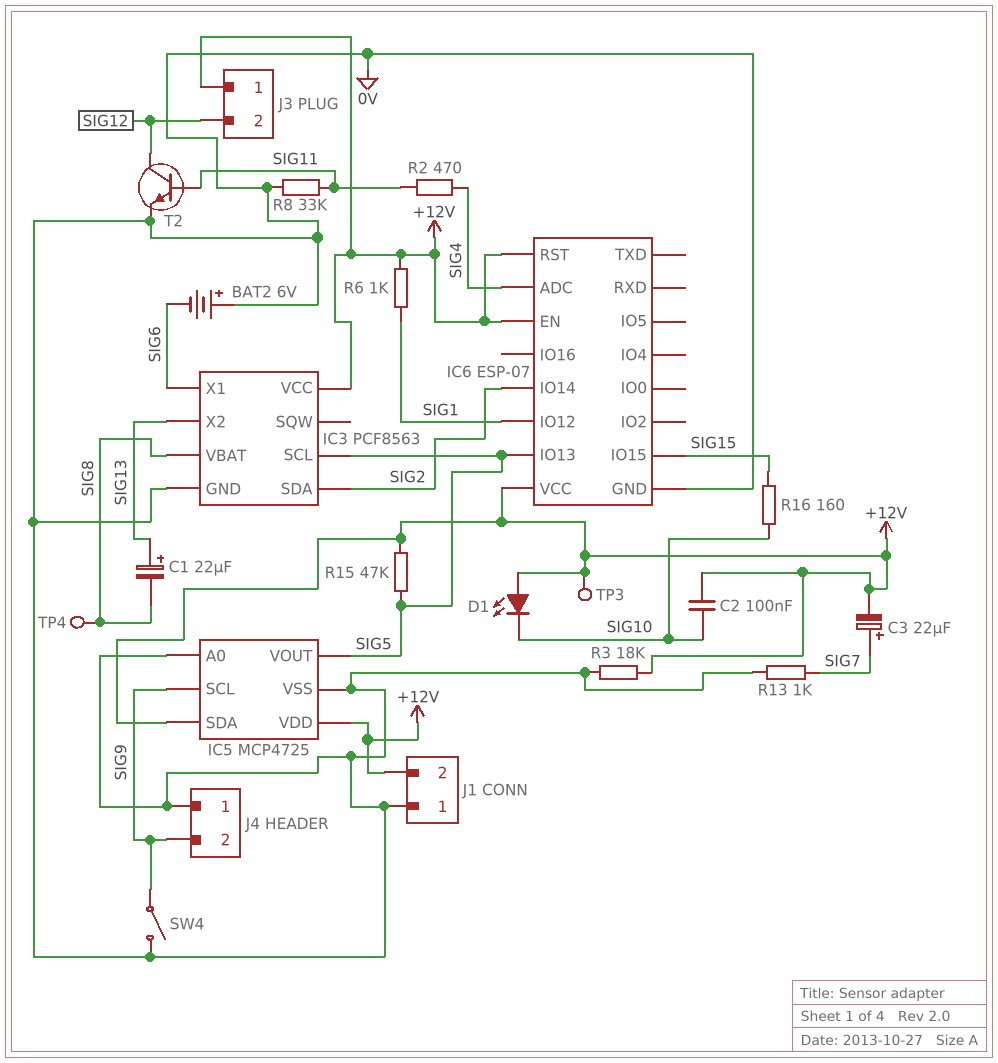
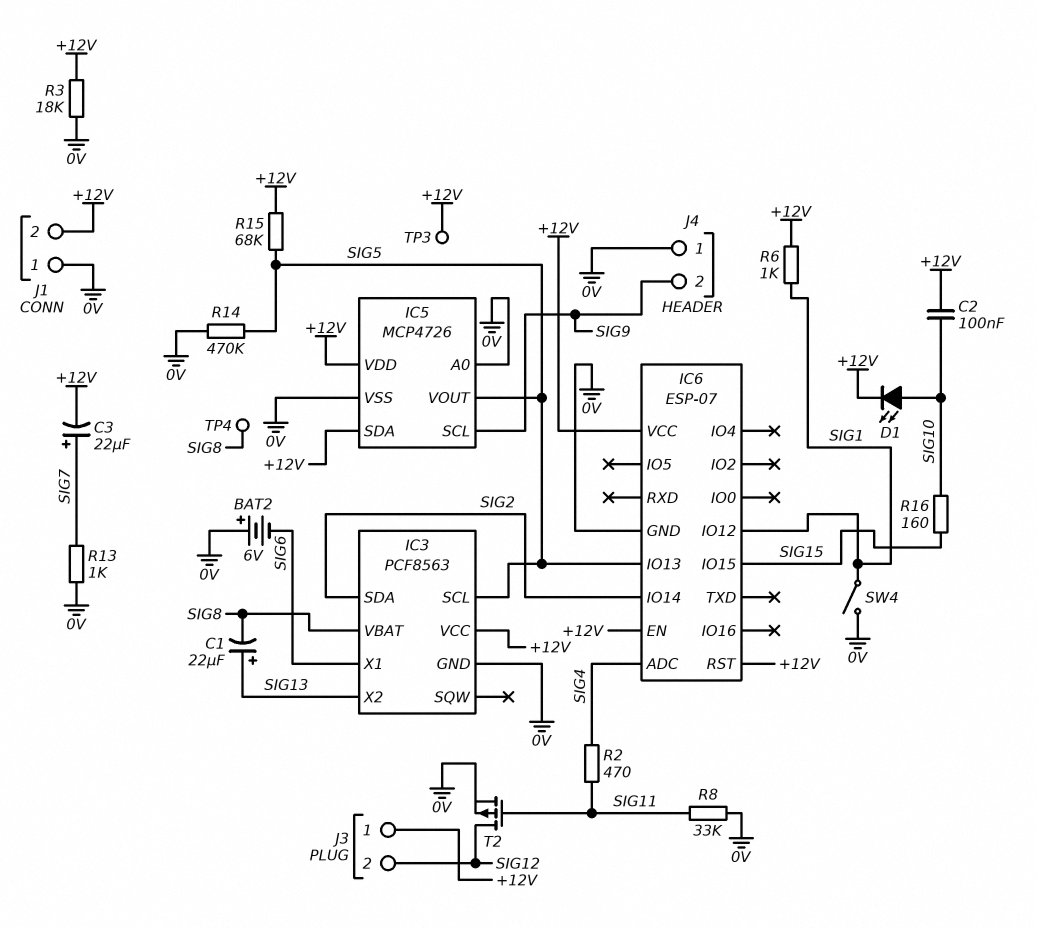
D1: LED (A +12V, K SIG10) -> LED (A SIG10, K +12V)
IC5: MCP4725 -> MCP4726
R14: none -> 470k (0V, SIG5)
R15: 47k (+12V, SIG5) -> 68k (+12V, SIG5)
SW4: switch (0V, SIG9) -> switch (0V, SIG1)
T2: NPN (B SIG11, C SIG12, E 0V) -> PMOS (G SIG11, D SIG12, S 0V)

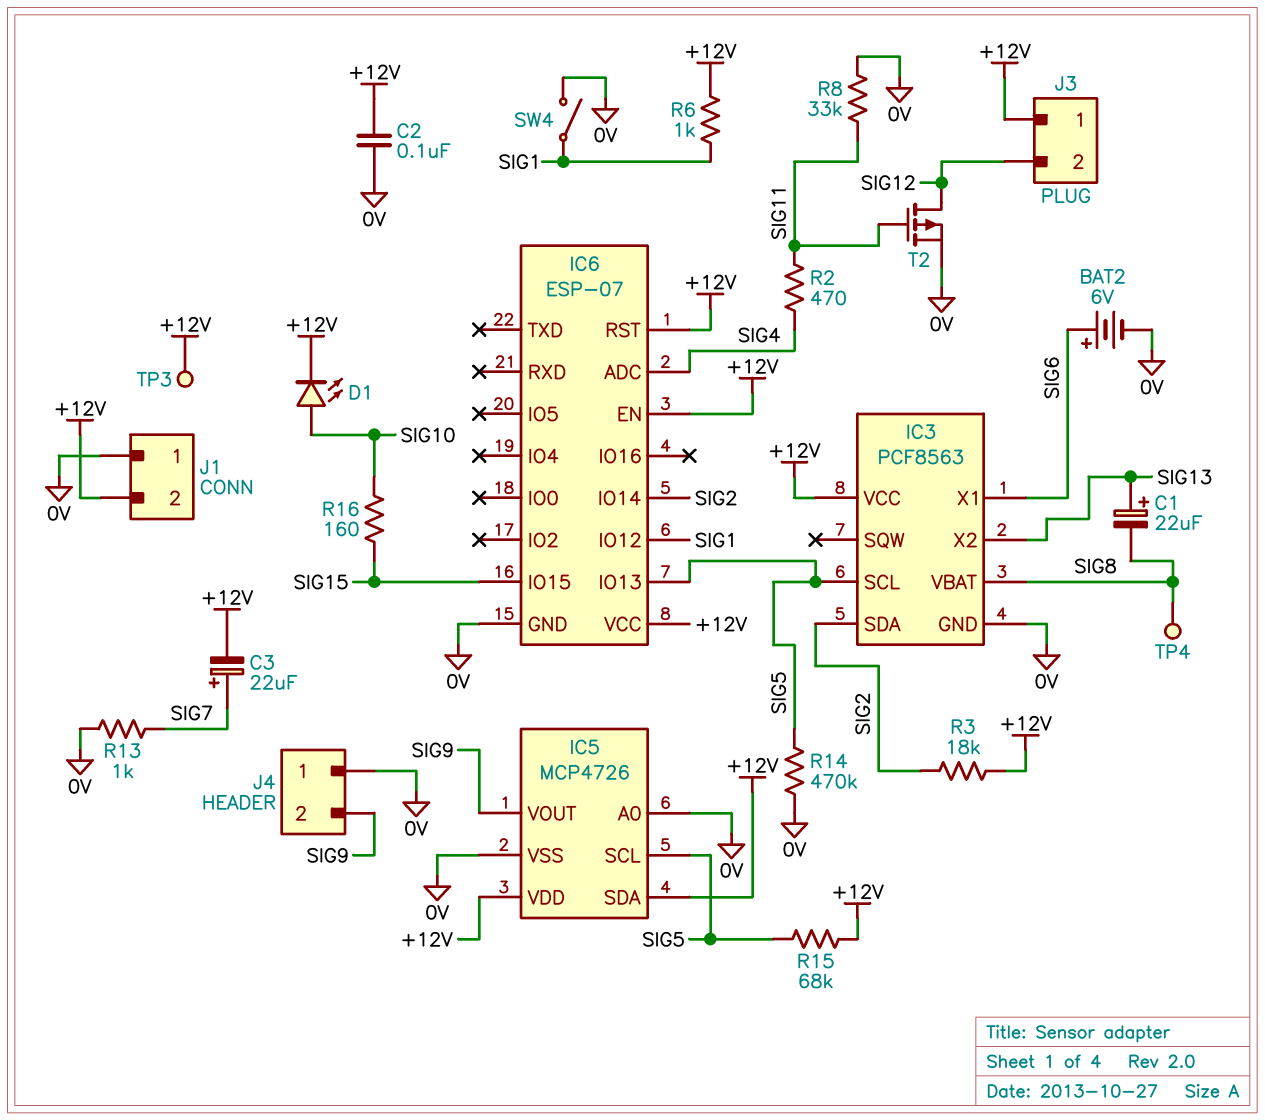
BAT2: 6V (plus 0V, minus SIG6) -> 6V (plus SIG6, minus 0V)
C2: 100nF (+12V, SIG10) -> 100nF (+12V, 0V)
IC5 pin SCL: SIG9 -> SIG5
IC5 pin VOUT: SIG5 -> SIG9
R3: 18k (+12V, 0V) -> 18k (+12V, SIG2)

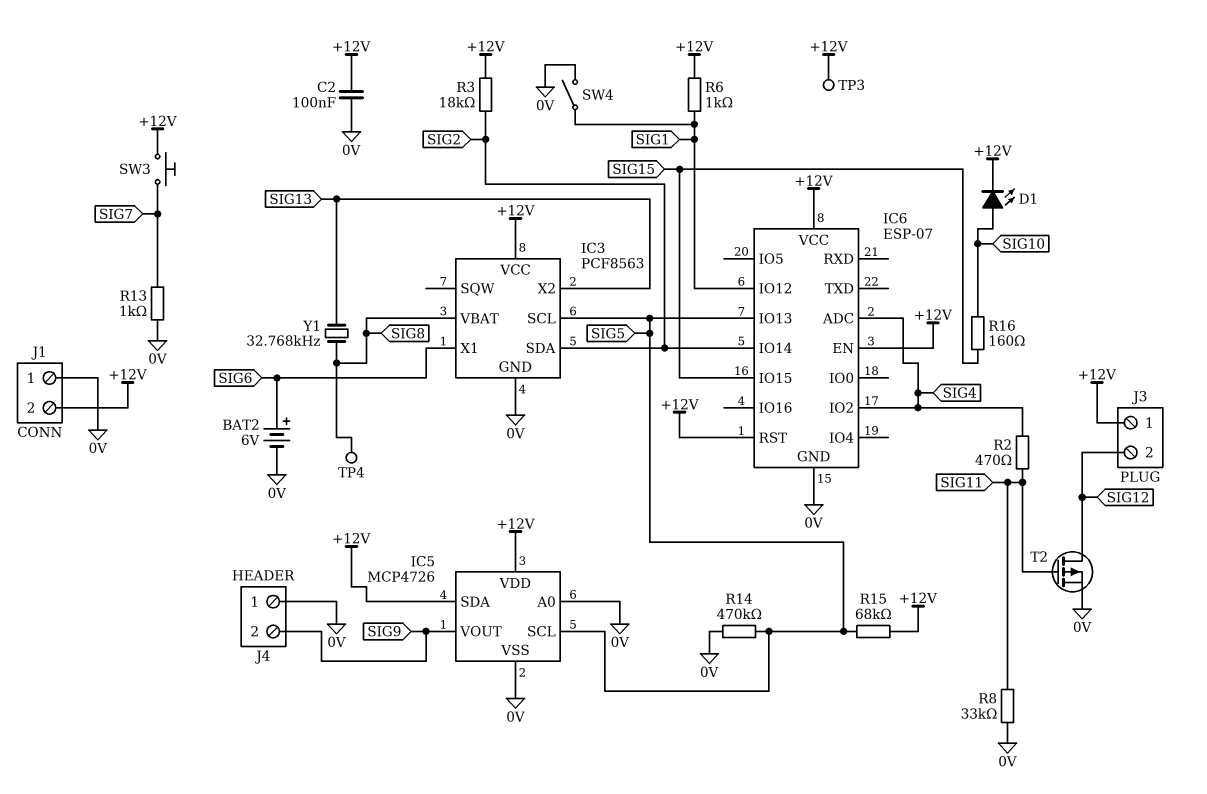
C1: 22uF (plus SIG13, minus SIG8) -> none
C3: 22uF (plus SIG7, minus +12V) -> none
IC6 pin IO2: none -> SIG4
SW3: none -> button (+12V, SIG7)
Y1: none -> 32.768kHz (SIG8, SIG13)

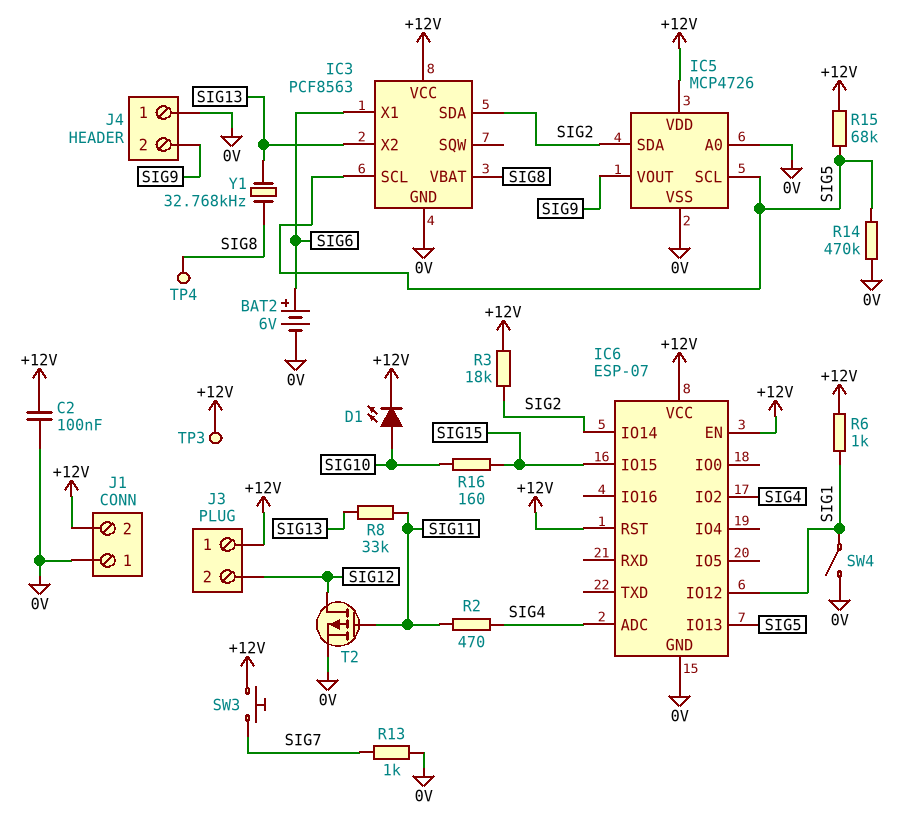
IC5 pin SDA: +12V -> SIG2
R8: 33k (0V, SIG11) -> 33k (SIG11, SIG13)

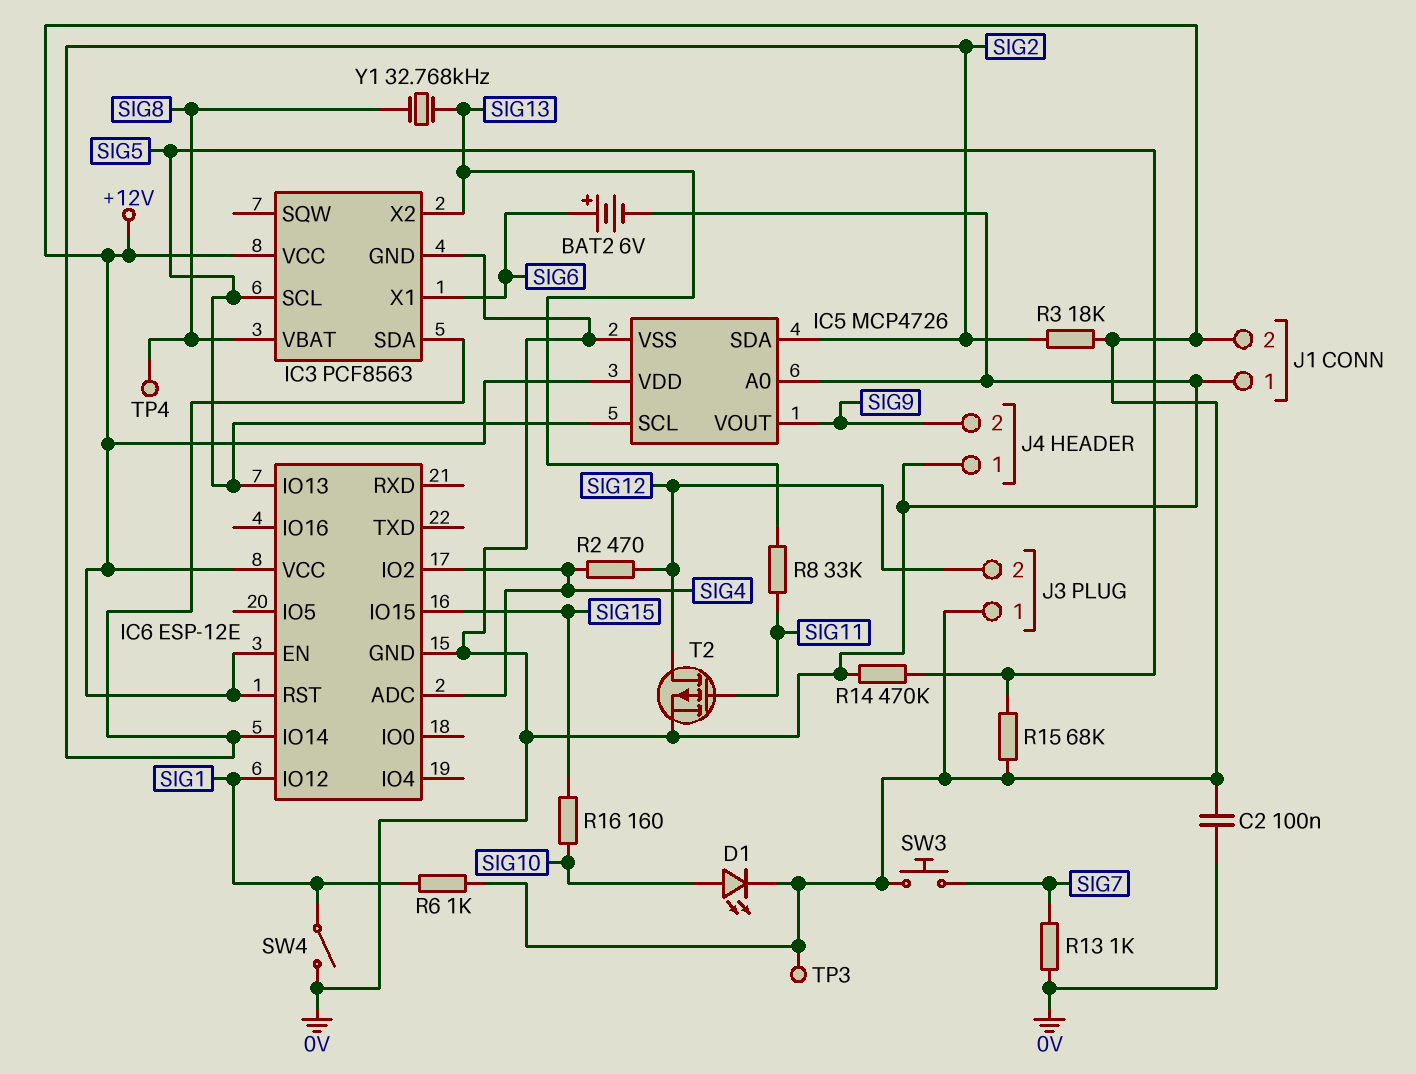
IC6: ESP-07 -> ESP-12E
R2: 470 (SIG4, SIG11) -> 470 (SIG4, SIG12)

